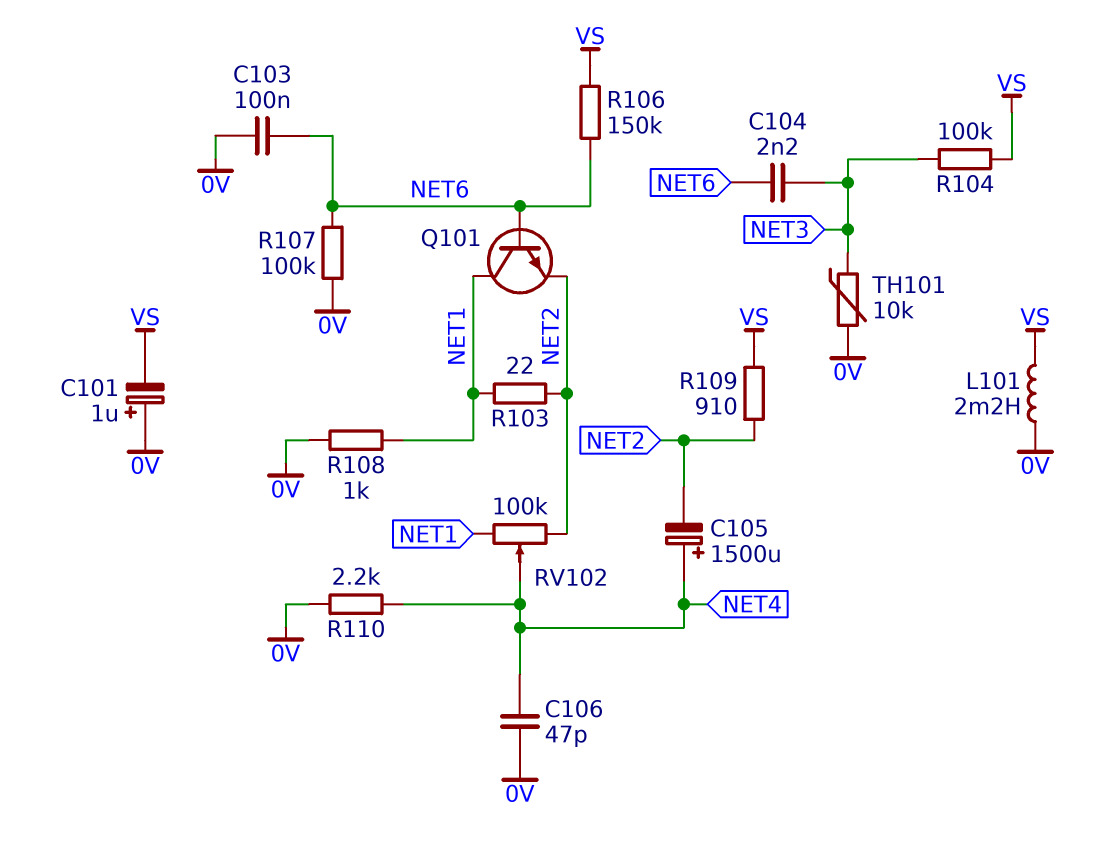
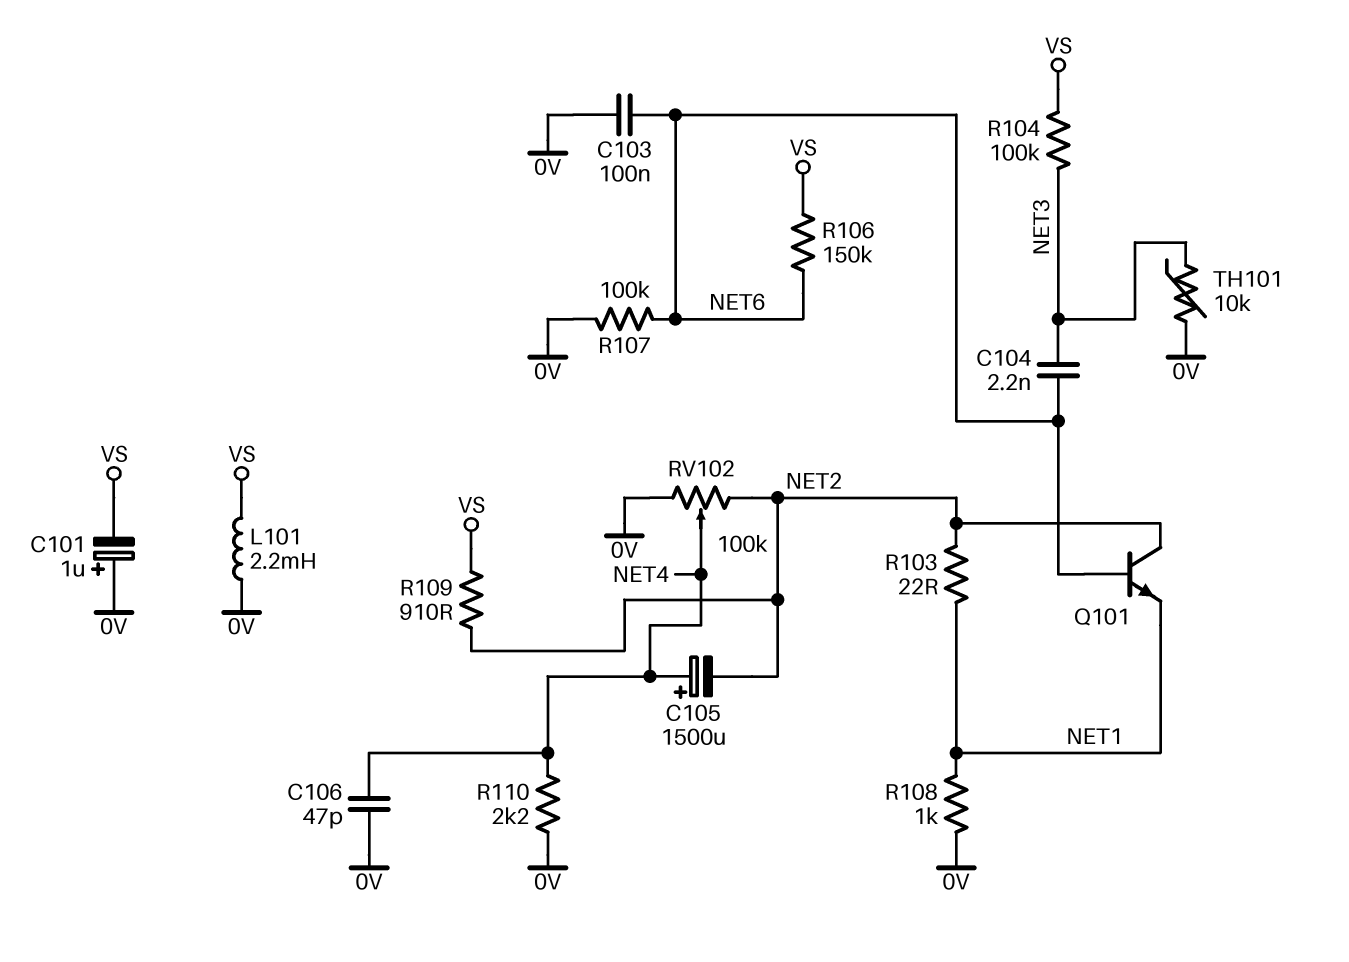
Q101: NPN (B NET6, C NET1, E NET2) -> NPN (B NET6, C NET2, E NET1)
RV102: 100k (NET1, NET2, wiper NET4) -> 100k (0V, NET2, wiper NET4)

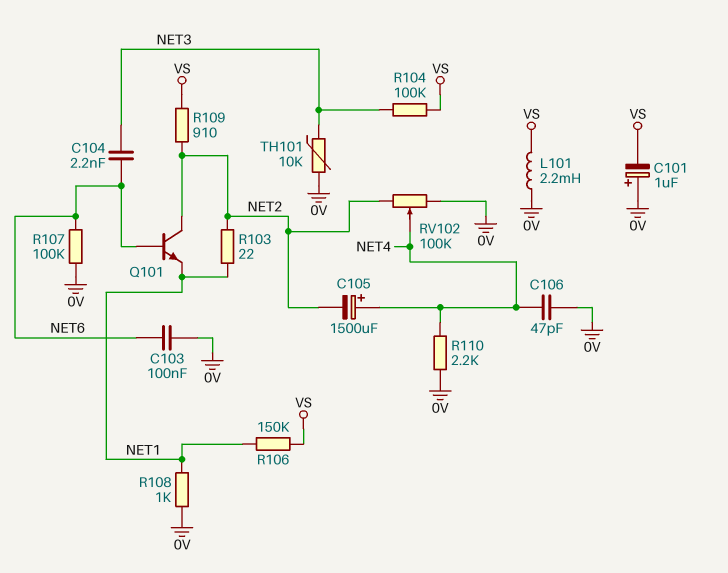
R106: 150k (NET6, VS) -> 150k (NET1, VS)

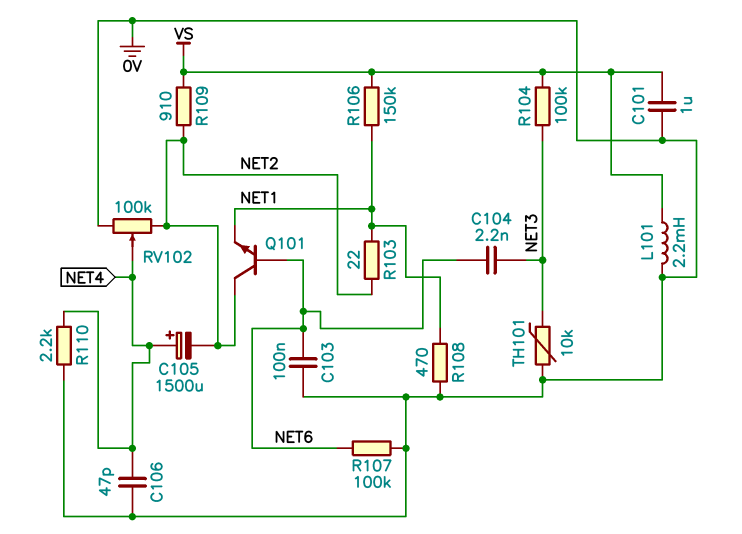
C101: 1uF (plus 0V, minus VS) -> 1uF (0V, VS)
R108: 1k (0V, NET1) -> 470 (0V, NET1)

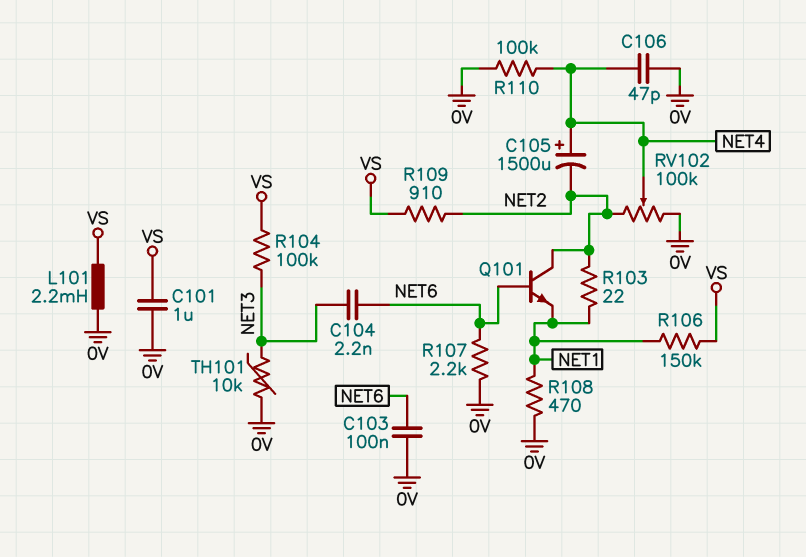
R107: 100k (0V, NET6) -> 2.2k (0V, NET6)
R110: 2.2k (0V, NET4) -> 100k (0V, NET4)

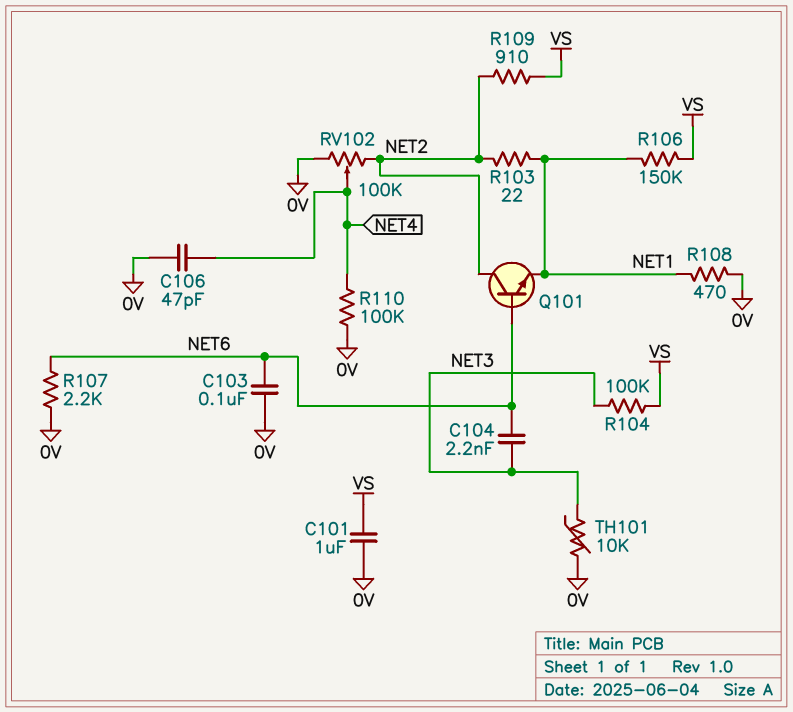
C105: 1500uF (plus NET4, minus NET2) -> none
L101: 2.2mH (0V, VS) -> none

